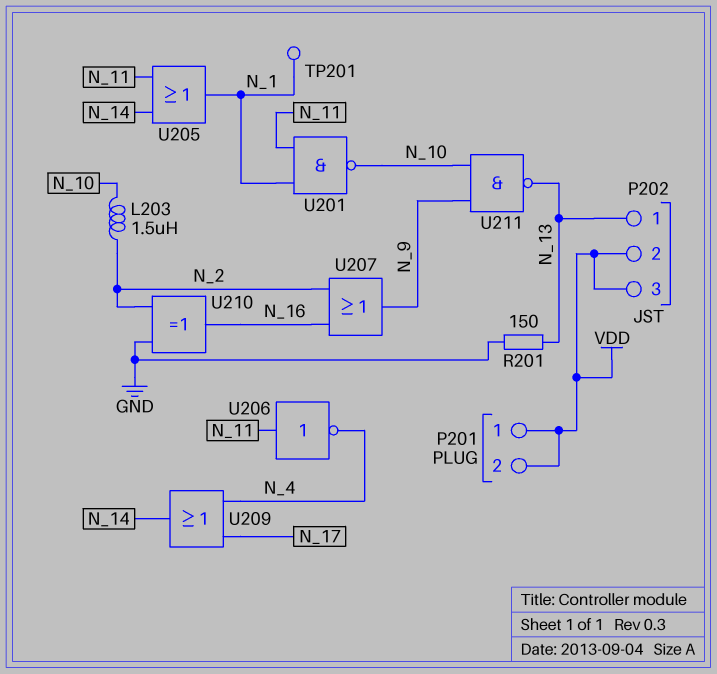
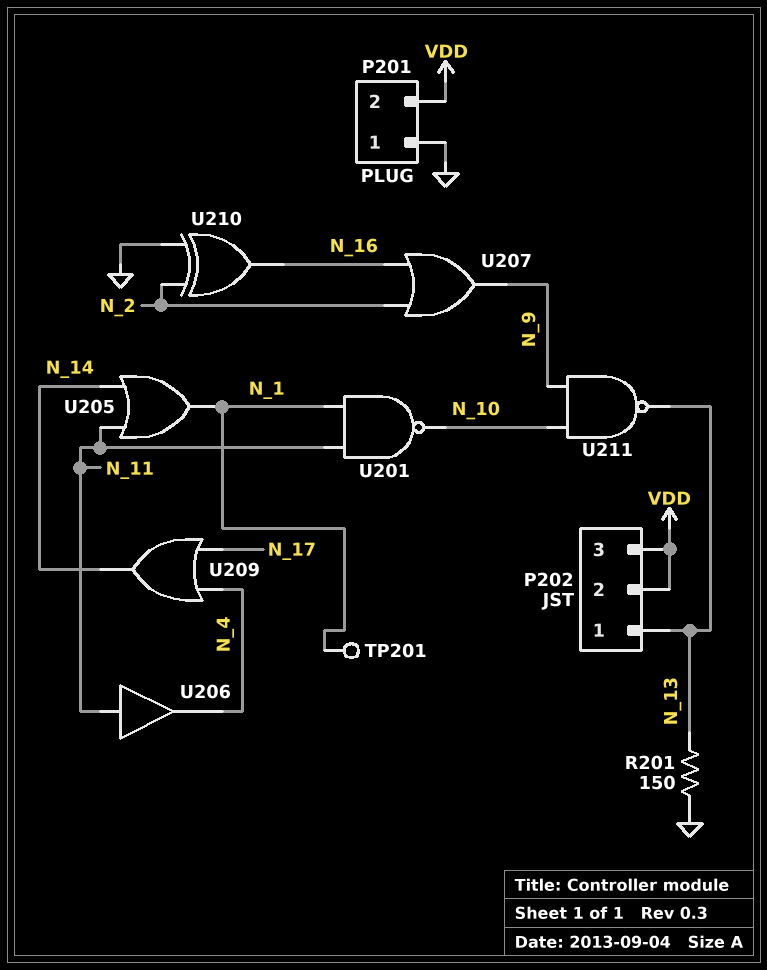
L203: 1.5uH (N_2, N_10) -> none
P201 pin 1: VDD -> GND
U206: NOT (in N_11, out N_4) -> buffer (in N_11, out N_4)

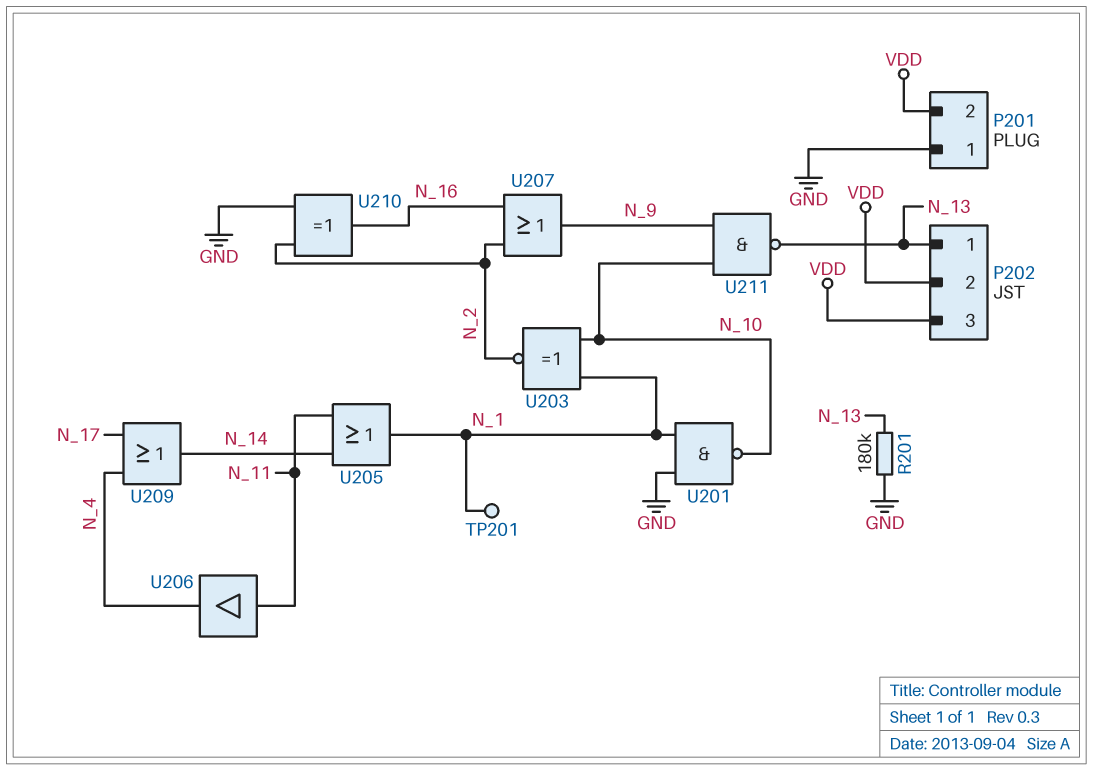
R201: 150 (GND, N_13) -> 180k (GND, N_13)
U201: NAND (in N_1, in N_11, out N_10) -> NAND (in GND, in N_1, out N_10)
U203: none -> XNOR (in N_1, in N_10, out N_2)

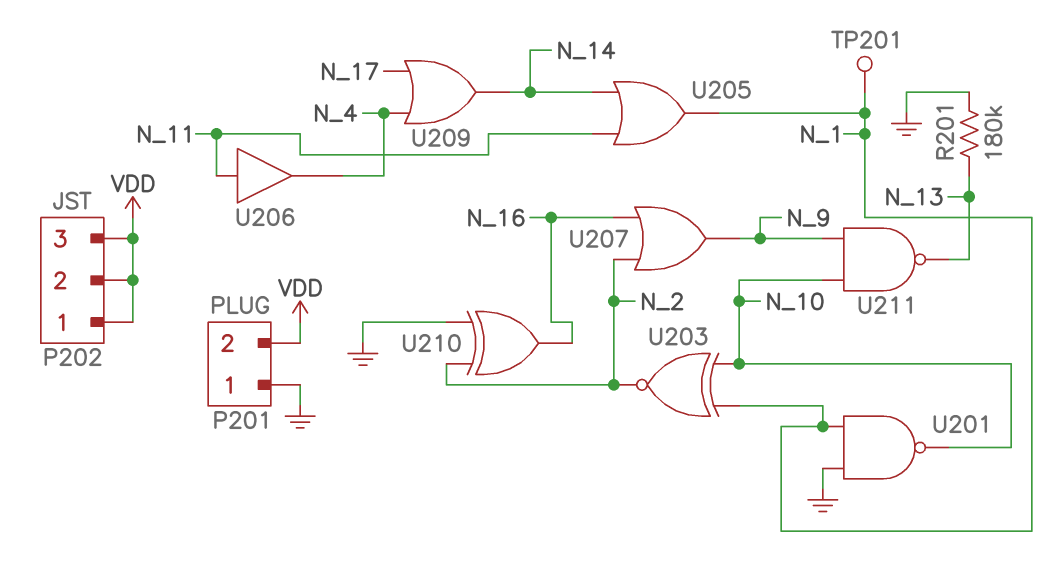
P202 pin 1: N_13 -> VDD

